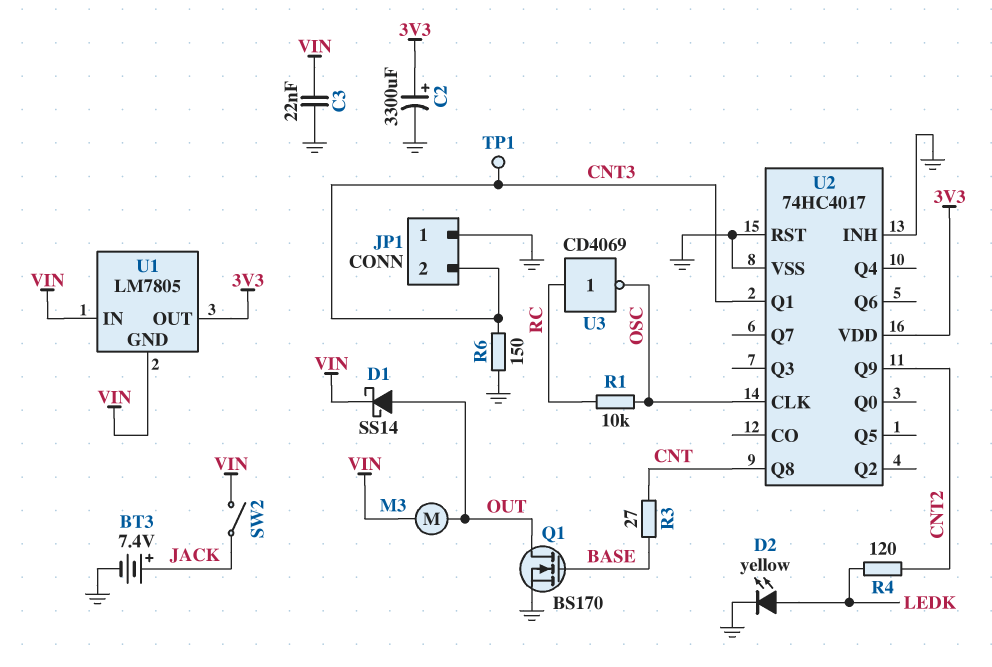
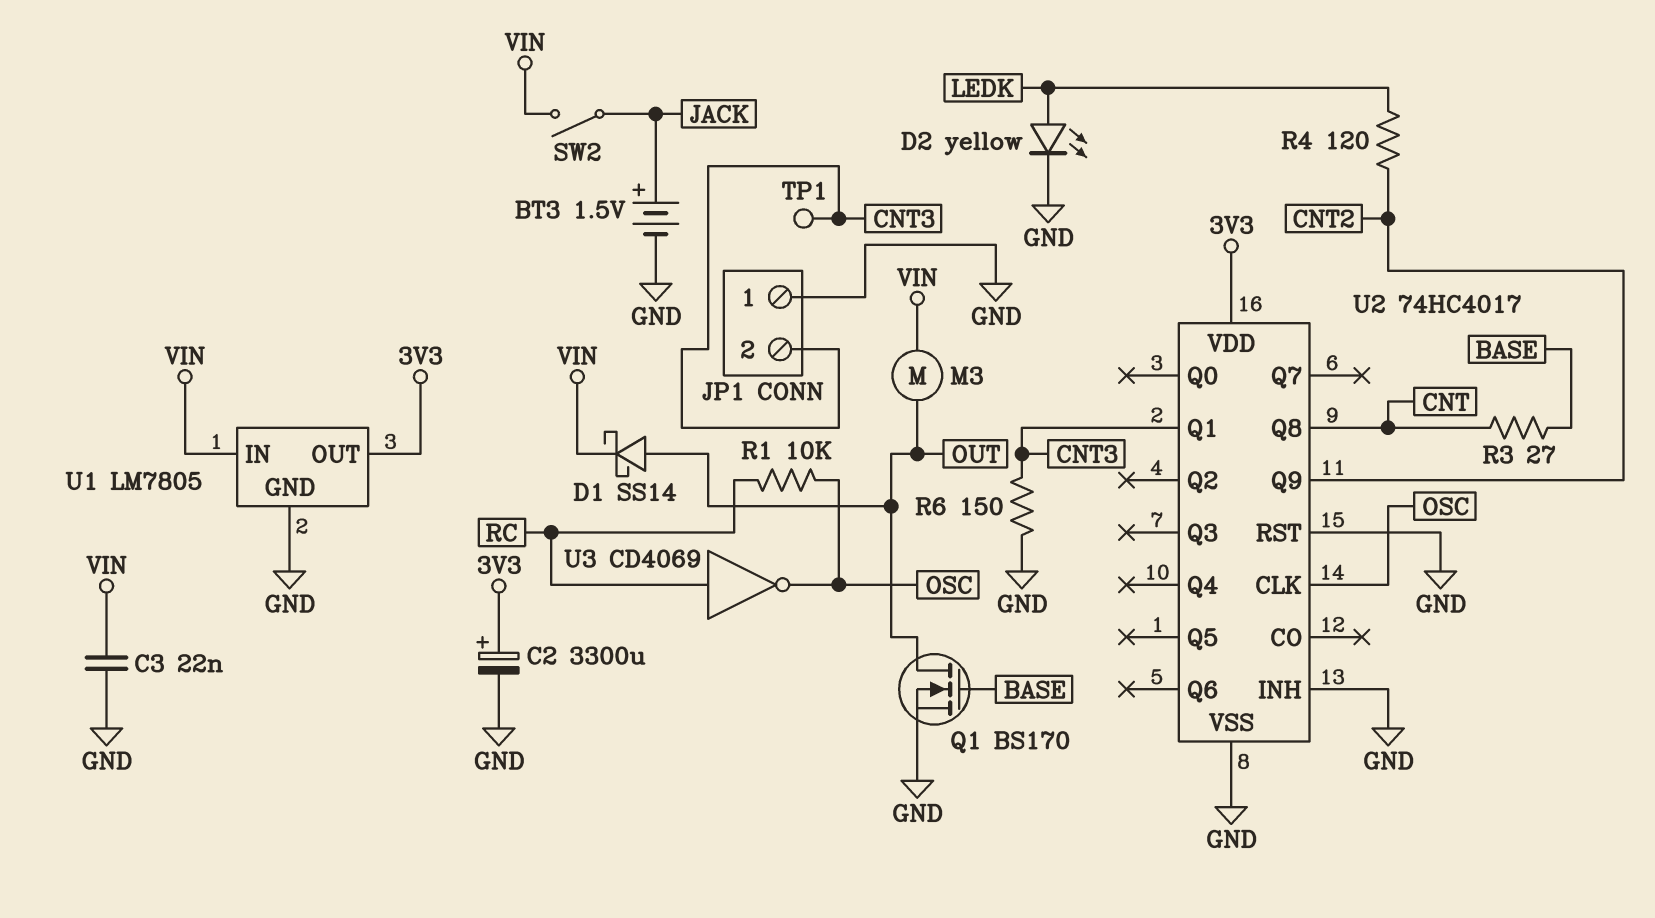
BT3: 7.4V (plus JACK, minus GND) -> 1.5V (plus JACK, minus GND)
U1 pin GND: VIN -> GND

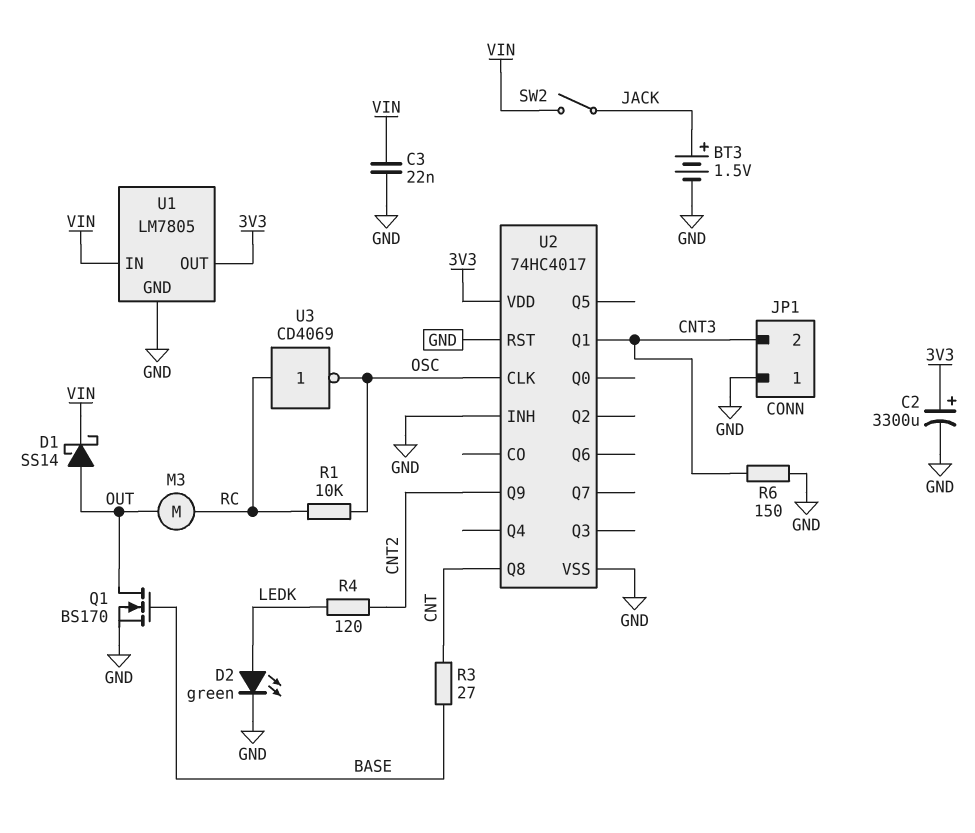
D2: LED yellow (A LEDK, K GND) -> LED green (A LEDK, K GND)
M3: motor (OUT, VIN) -> motor (OUT, RC)
TP1: test point (CNT3) -> none

